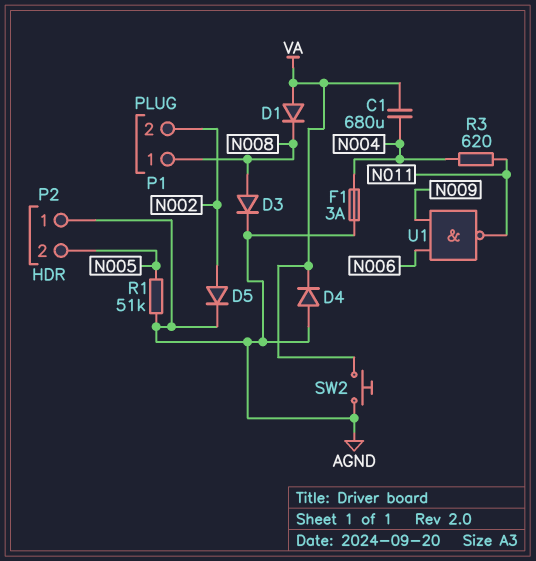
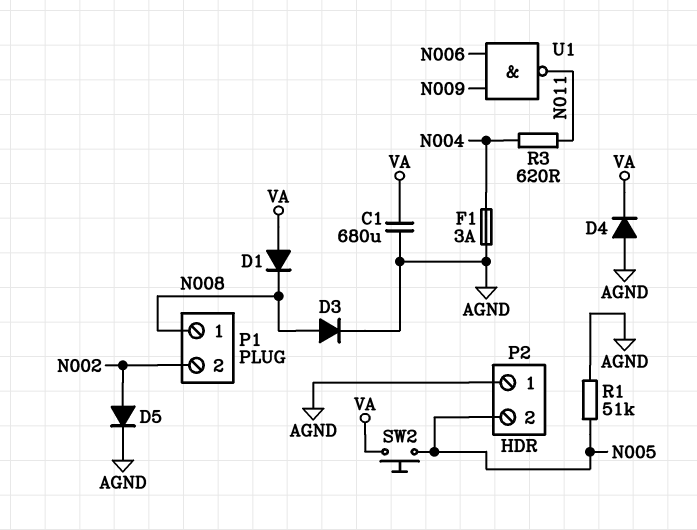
C1: 680uF (N004, VA) -> 680uF (AGND, VA)
SW2: button (AGND, VA) -> button (N005, VA)

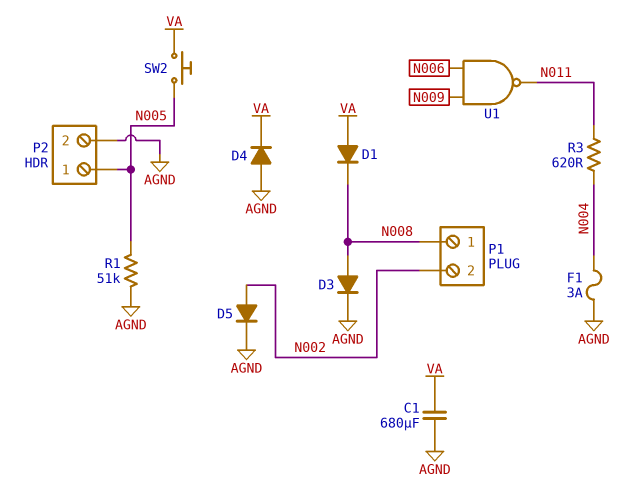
P2 pin 1: AGND -> N005
P2 pin 2: N005 -> AGND

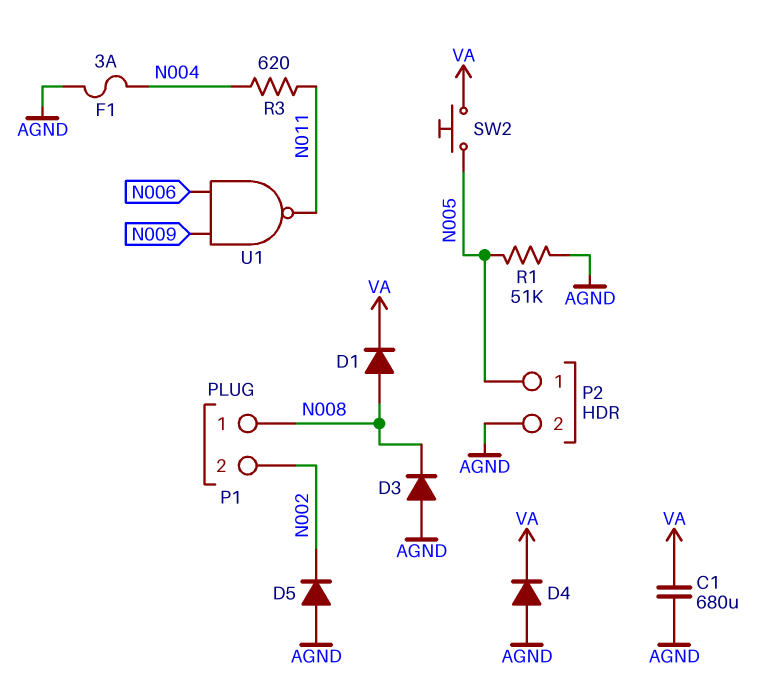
D1: diode (A VA, K N008) -> diode (A N008, K VA)
D3: diode (A N008, K AGND) -> diode (A AGND, K N008)
D5: diode (A N002, K AGND) -> diode (A AGND, K N002)

